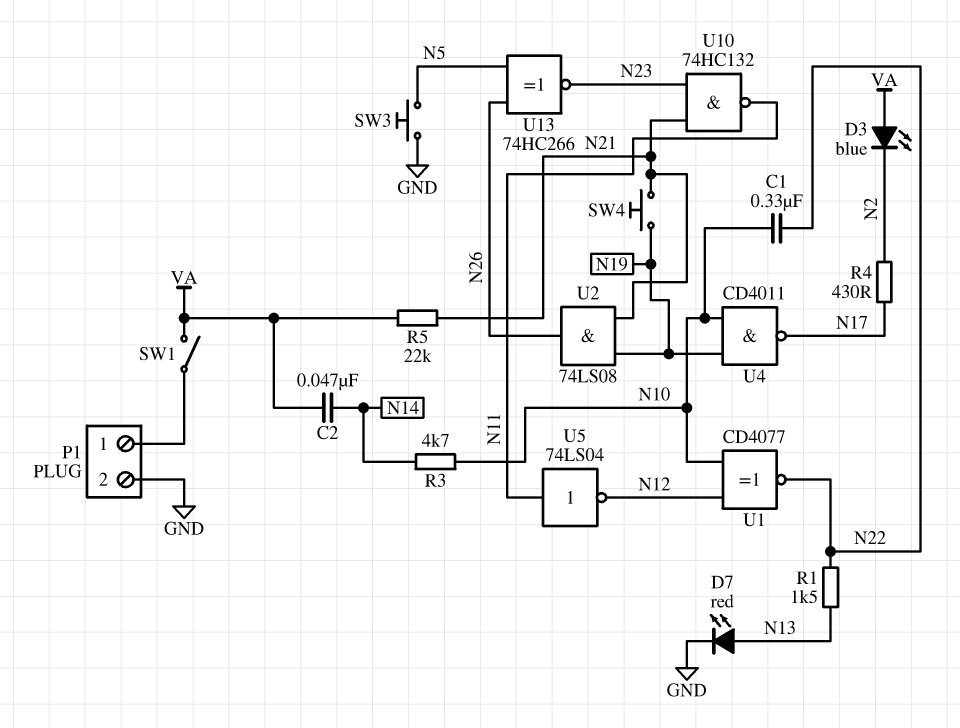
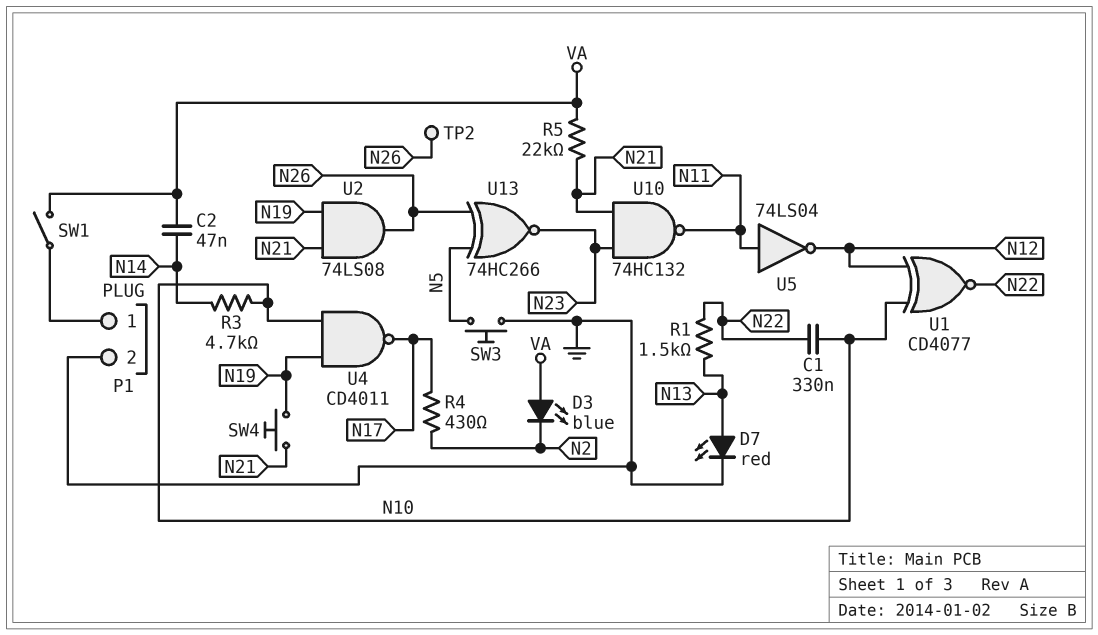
TP2: none -> test point (N26)

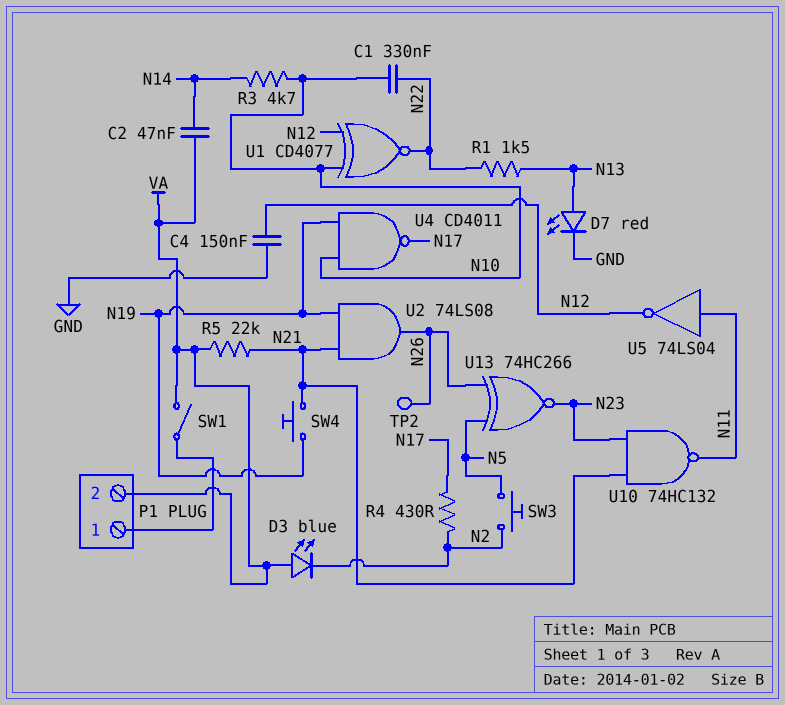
C4: none -> 150nF (GND, N12)
P1 pin 2: GND -> VA
SW3: button (GND, N5) -> button (N2, N5)

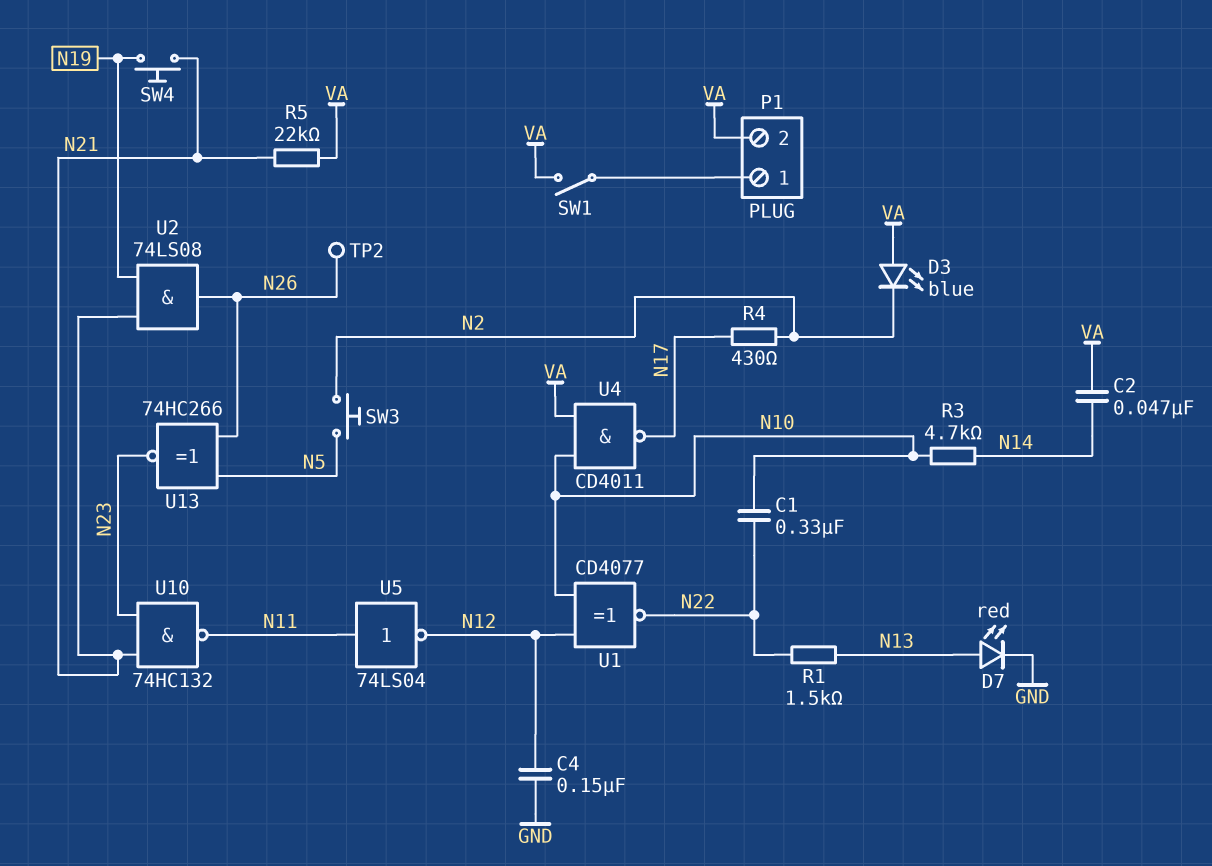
U4: NAND CD4011 (in N10, in N19, out N17) -> NAND CD4011 (in N10, in VA, out N17)

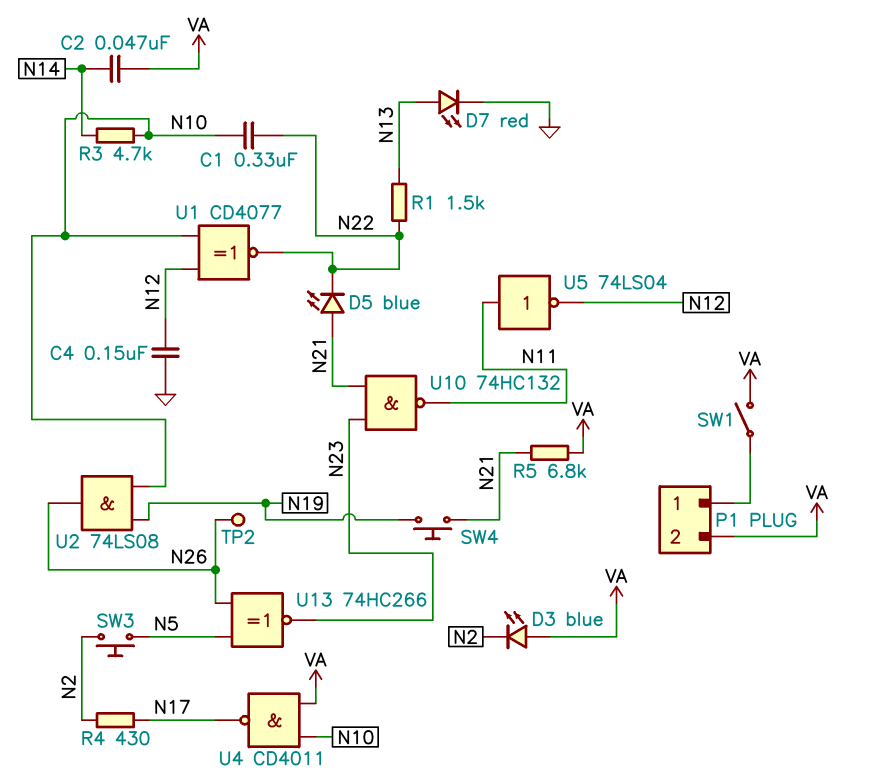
D5: none -> LED blue (A N21, K N22)
R5: 22k (N21, VA) -> 6.8k (N21, VA)
U2: AND 74LS08 (in N19, in N21, out N26) -> AND 74LS08 (in N10, in N19, out N26)

